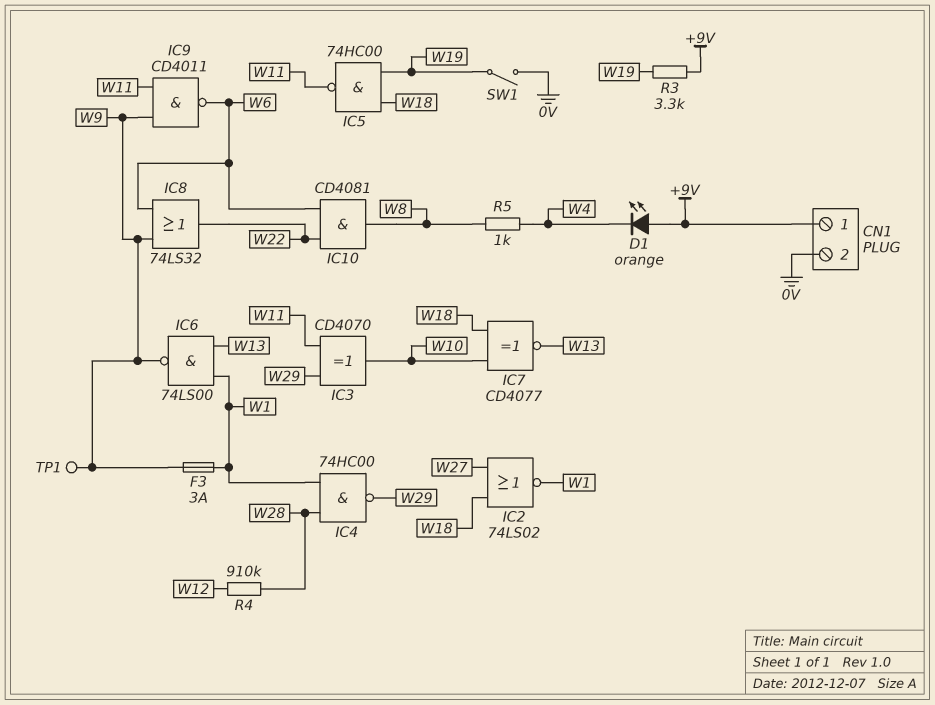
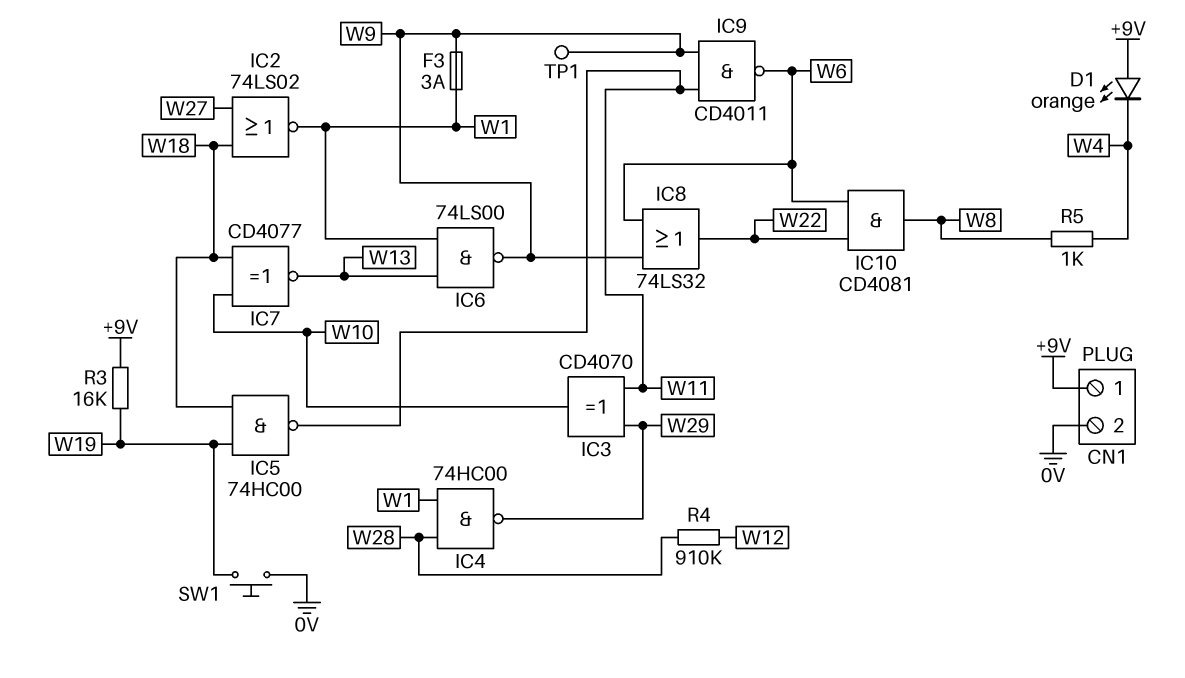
R3: 3.3k (+9V, W19) -> 16k (+9V, W19)
SW1: switch (0V, W19) -> button (0V, W19)

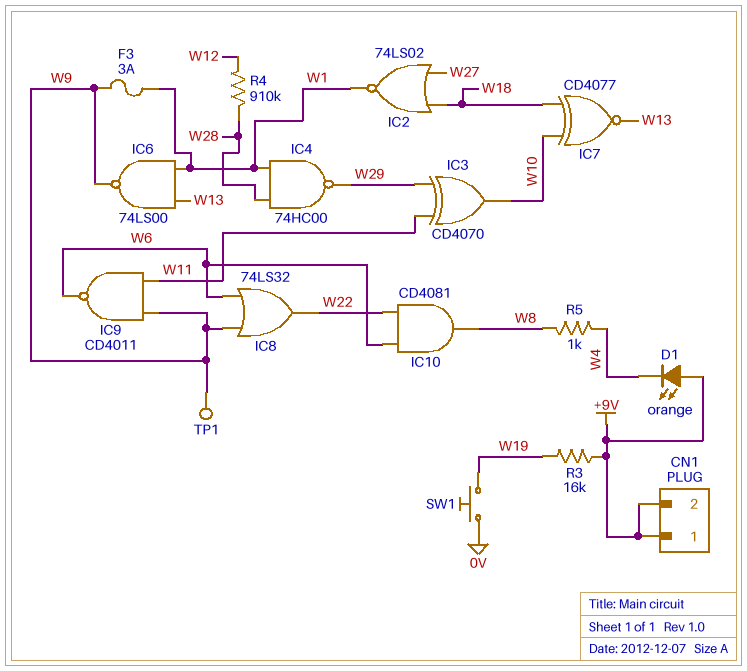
CN1 pin 2: 0V -> +9V
IC5: NAND 74HC00 (in W18, in W19, out W11) -> none

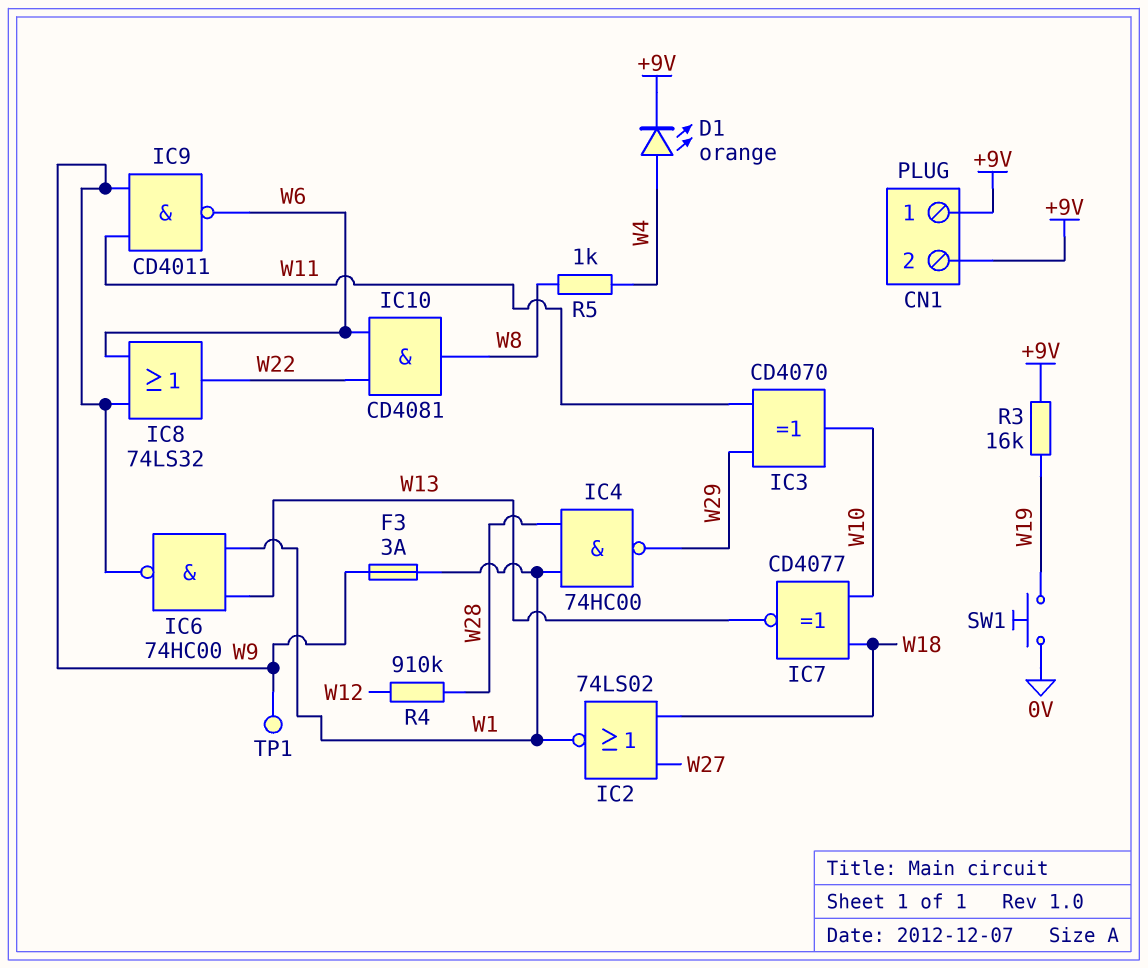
D1: LED orange (A +9V, K W4) -> LED orange (A W4, K +9V)
IC6: NAND 74LS00 (in W1, in W13, out W9) -> NAND 74HC00 (in W1, in W13, out W9)

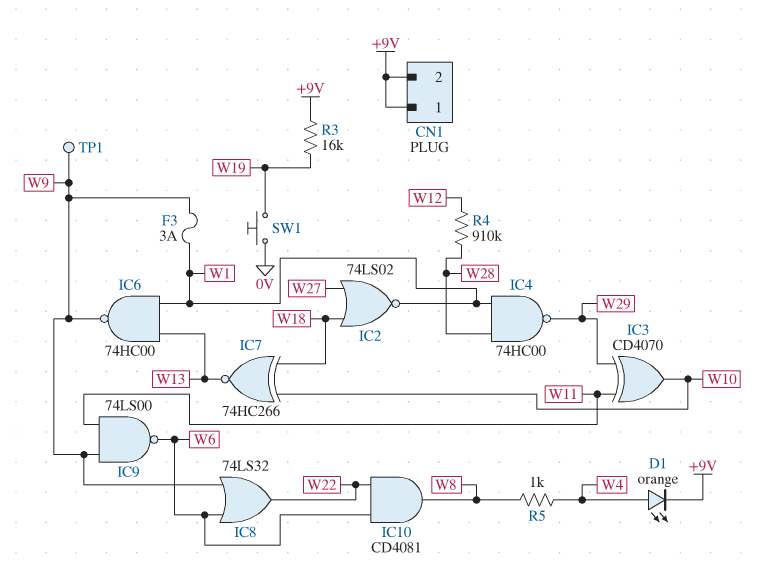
IC7: XNOR CD4077 (in W10, in W18, out W13) -> XNOR 74HC266 (in W10, in W18, out W13)
IC9: NAND CD4011 (in W9, in W11, out W6) -> NAND 74LS00 (in W9, in W11, out W6)

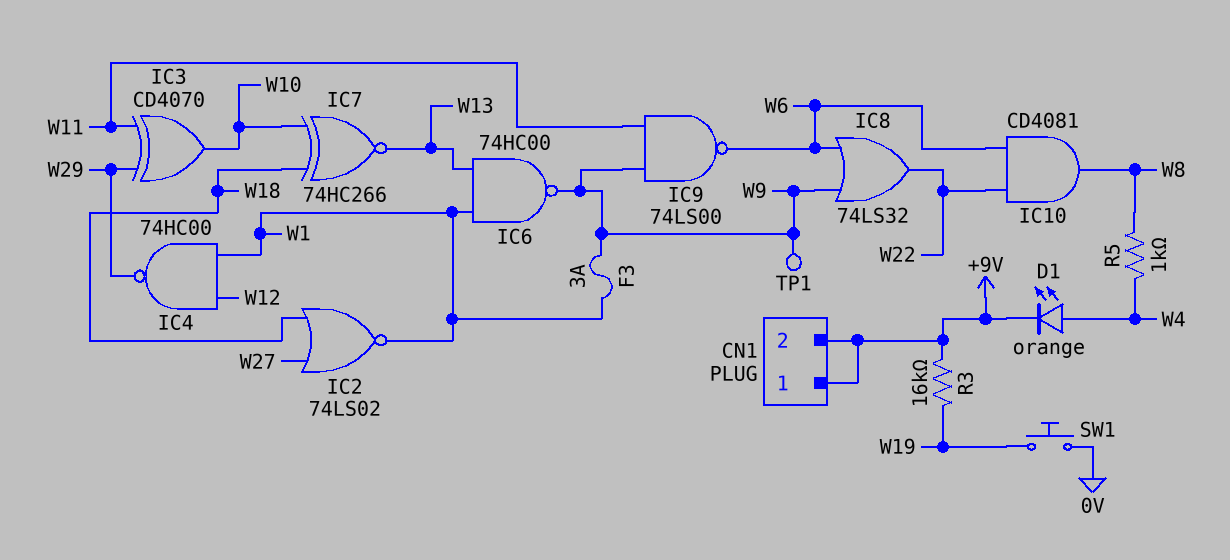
IC4: NAND 74HC00 (in W1, in W28, out W29) -> NAND 74HC00 (in W1, in W12, out W29)
R4: 910k (W12, W28) -> none

